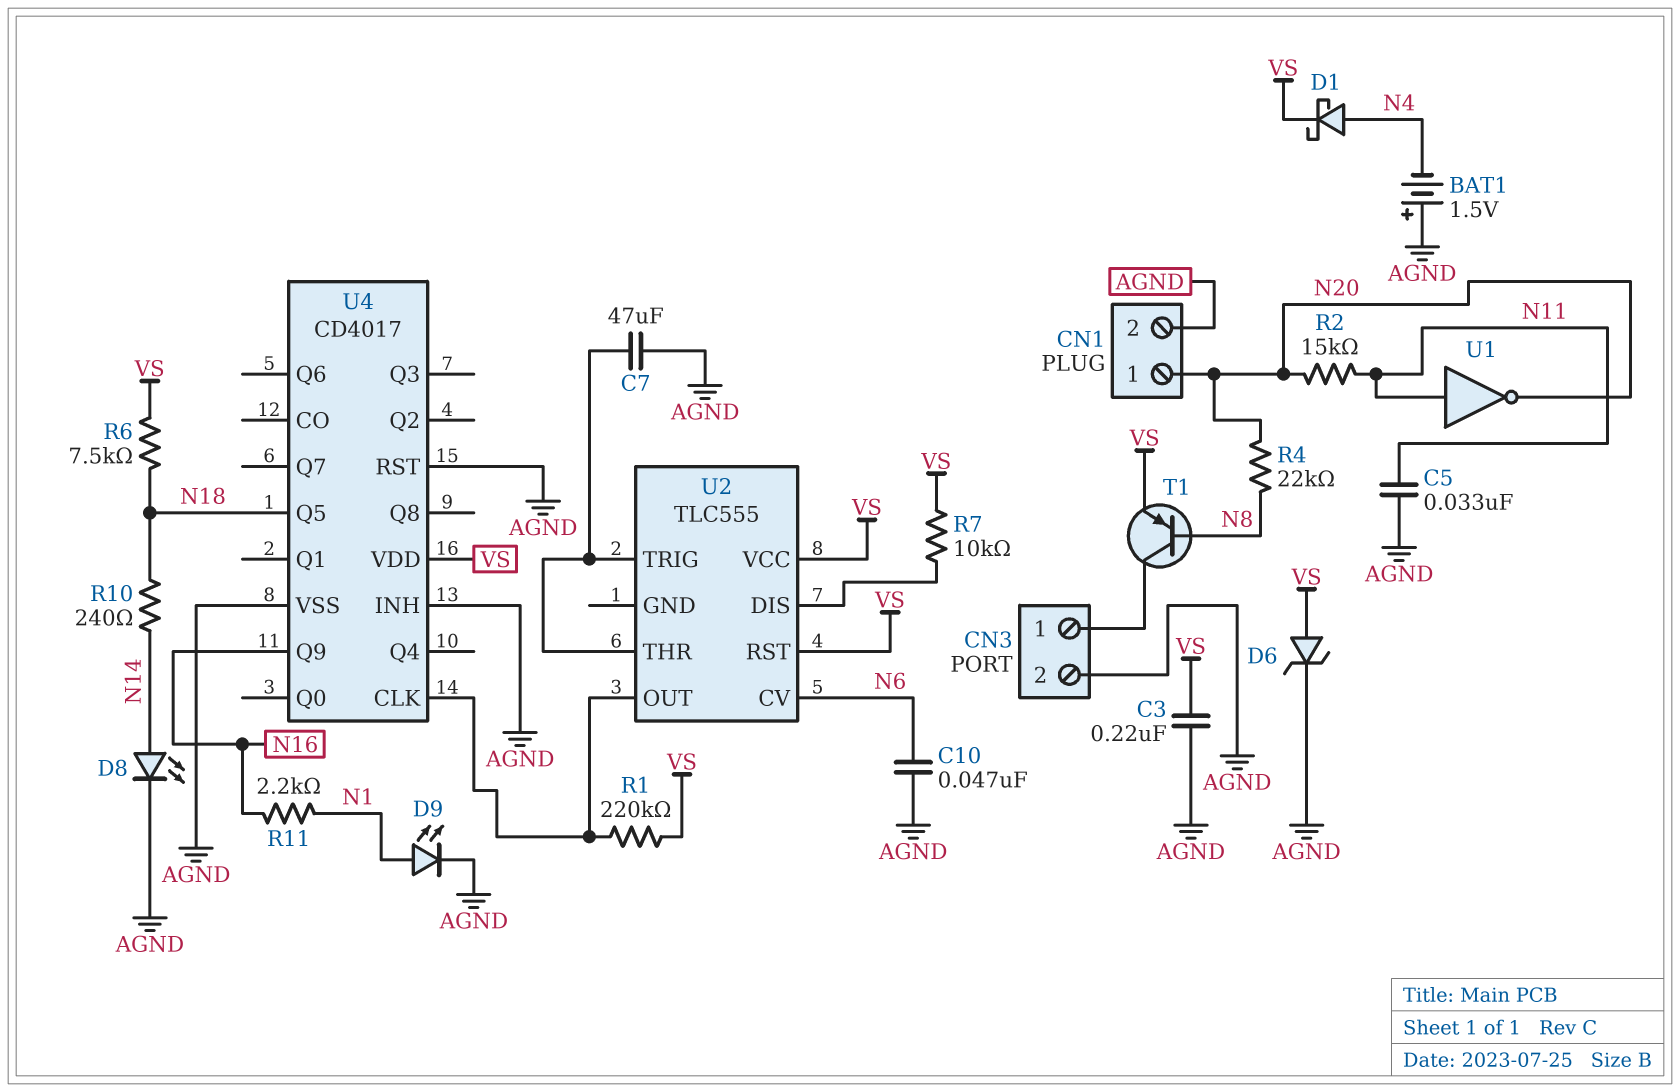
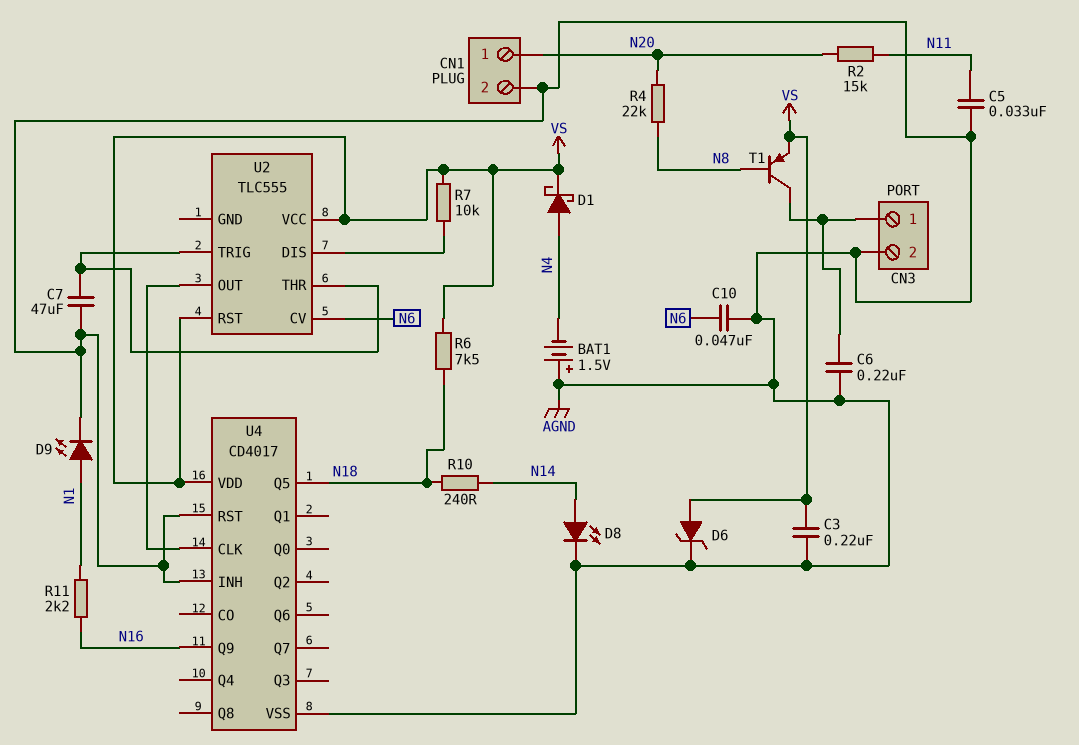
C6: none -> 220nF (AGND, CN3/1)
R1: 220k (U2/OUT, VS) -> none
U1: NOT (in N11, out N20) -> none

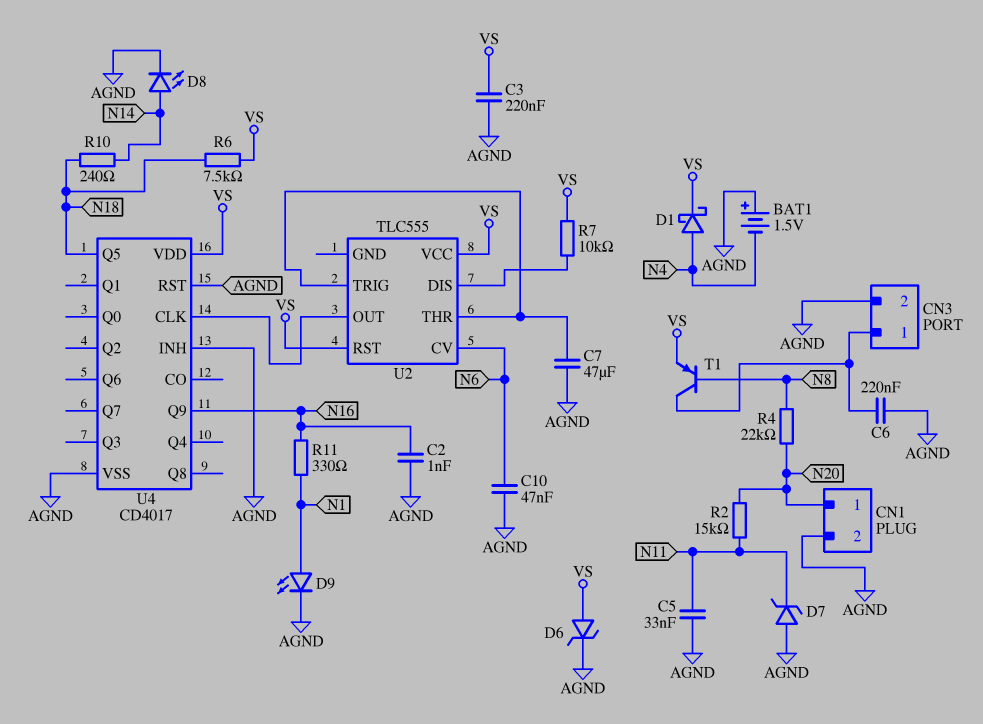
C2: none -> 1nF (AGND, N16)
D7: none -> zener (A AGND, K N11)
R11: 2.2k (N1, N16) -> 330 (N1, N16)

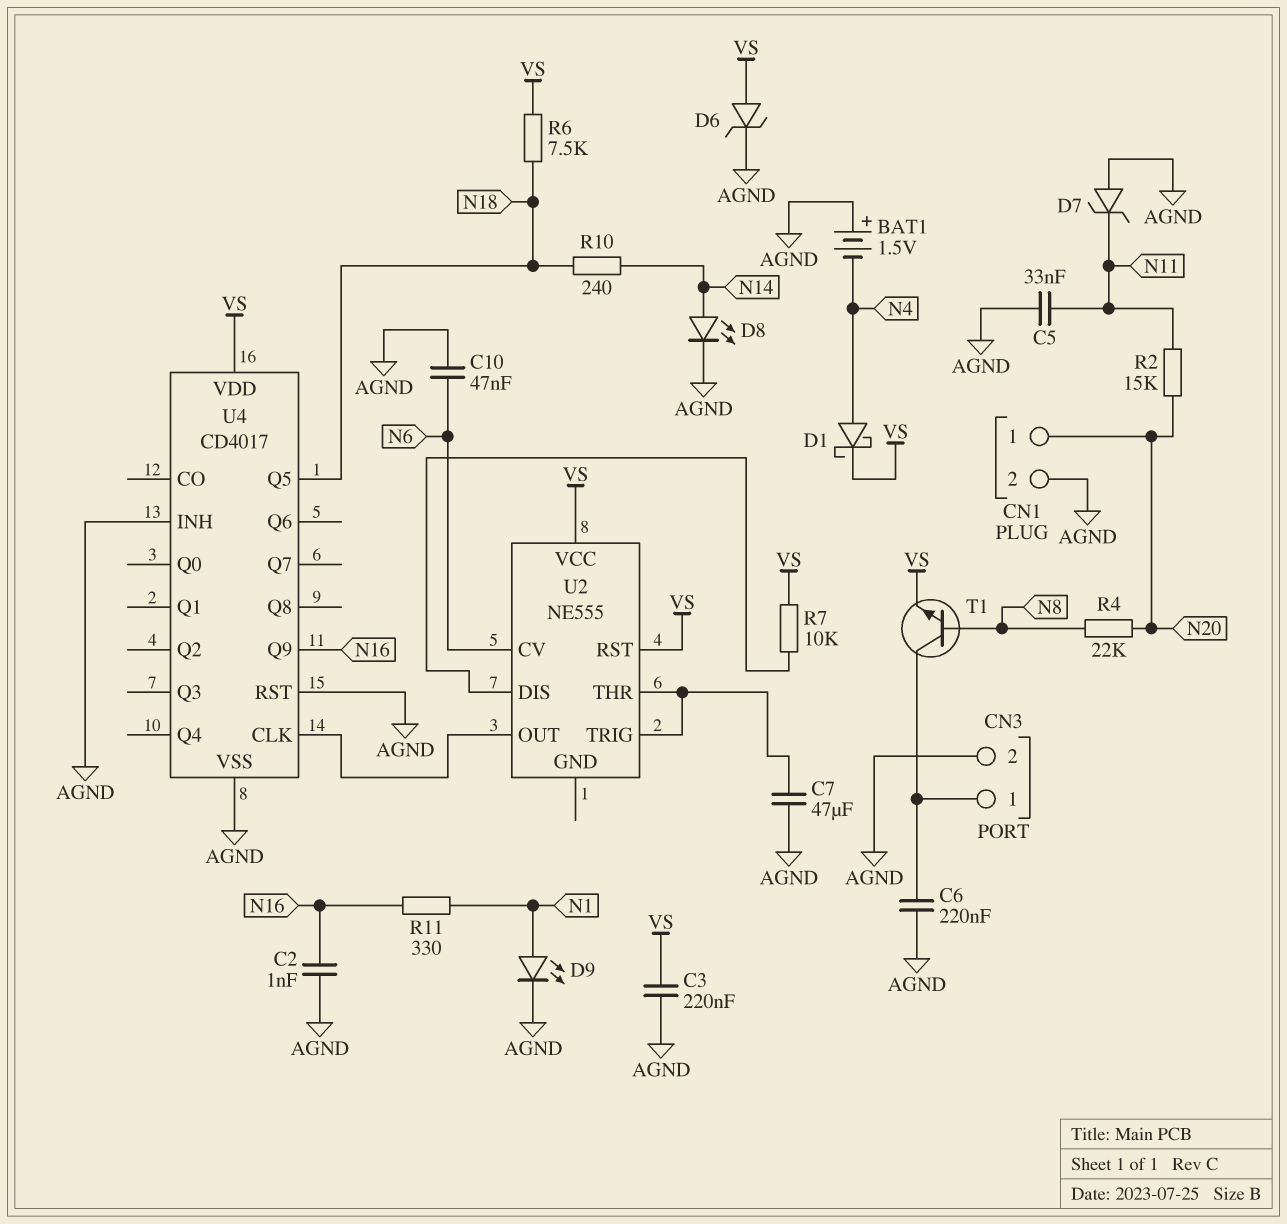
T1: PNP (B N8, C CN3/1, E VS) -> NPN (B N8, C CN3/1, E VS)
U2: TLC555 -> NE555

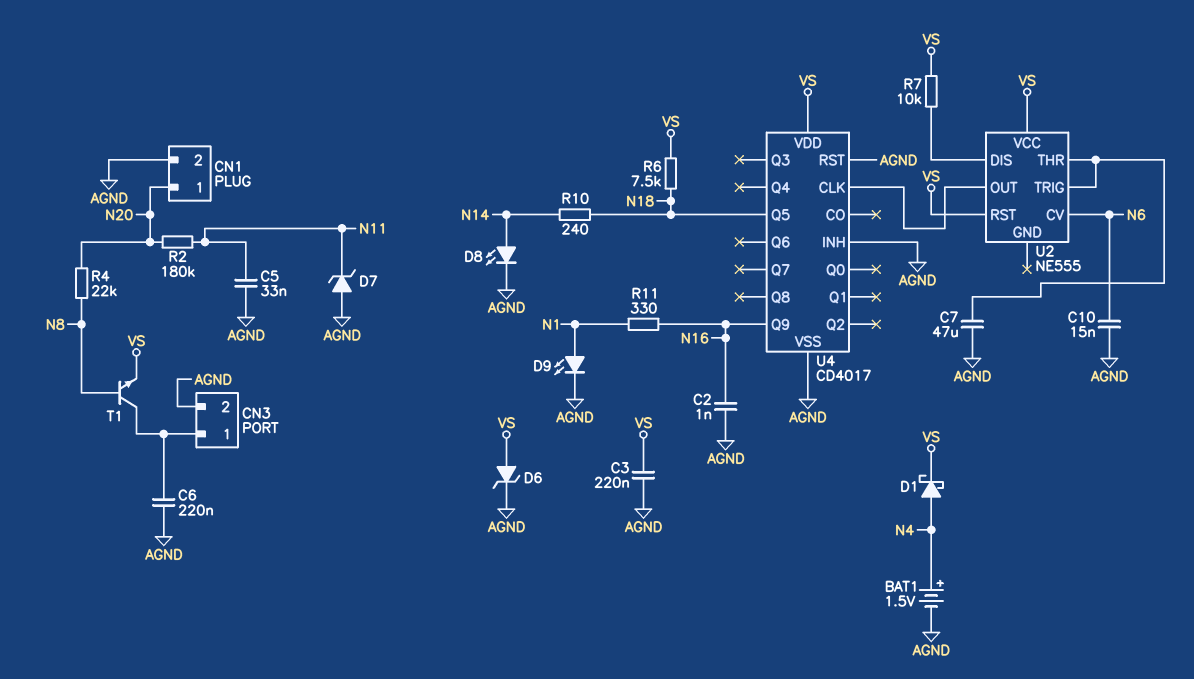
BAT1: 1.5V (plus AGND, minus N4) -> 1.5V (plus N4, minus AGND)
C10: 47nF (AGND, N6) -> 15nF (AGND, N6)
R2: 15k (N11, N20) -> 180k (N11, N20)

